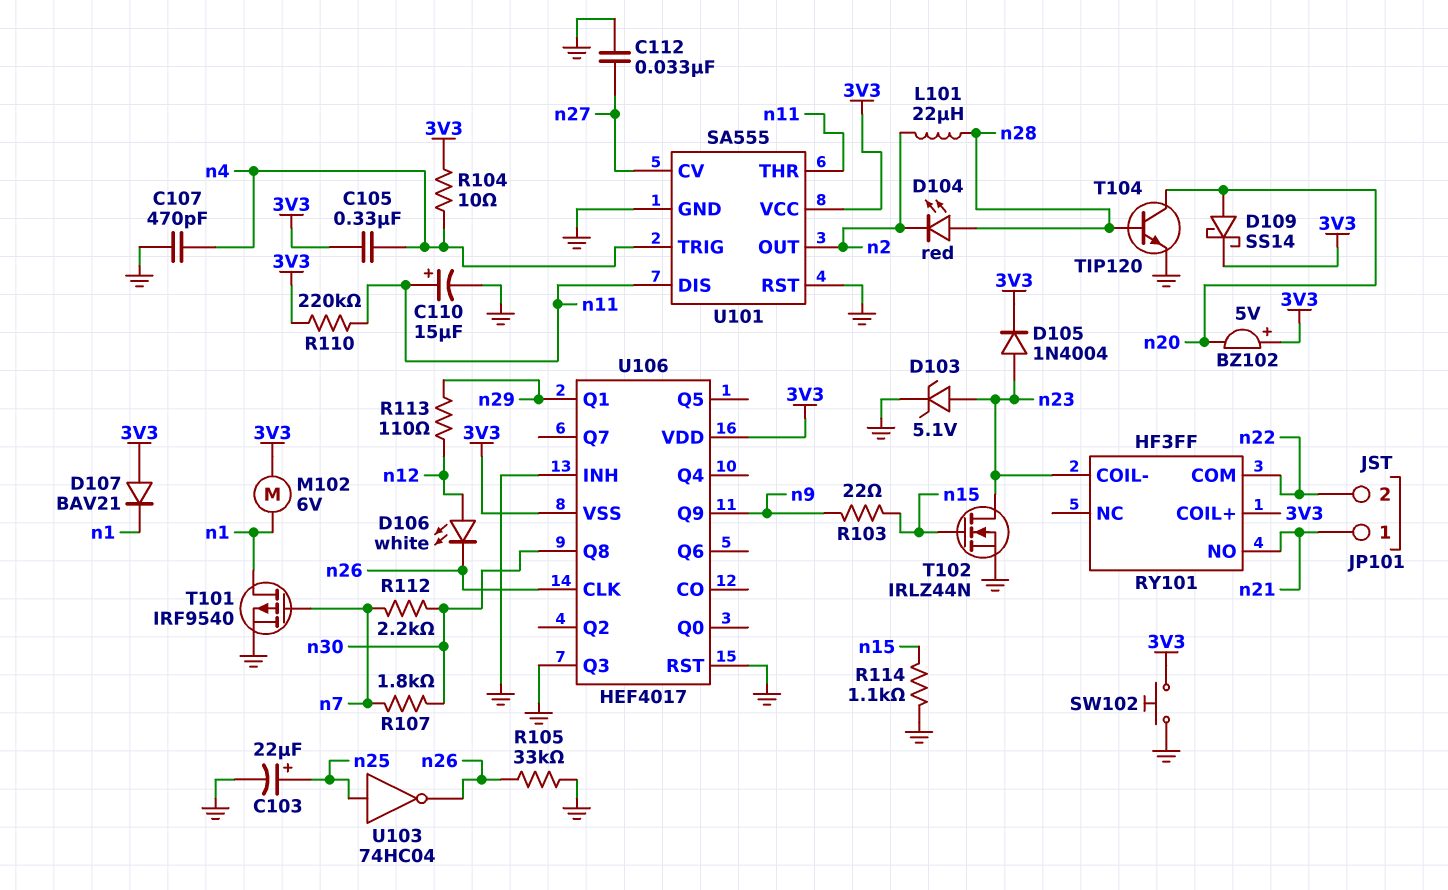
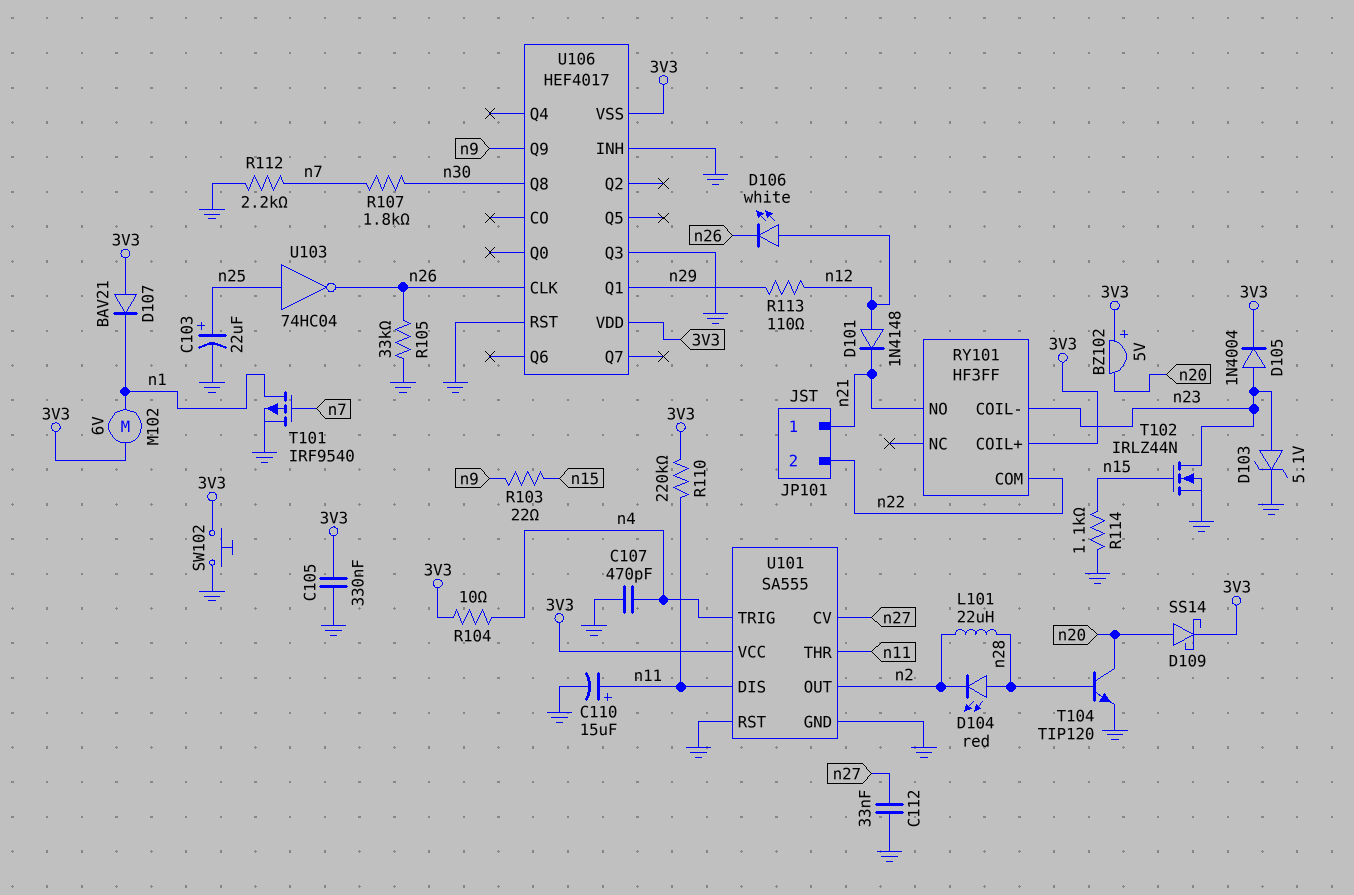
C105: 330nF (3V3, n4) -> 330nF (3V3, GND)
D101: none -> diode 1N4148 (A n12, K n21)
R112: 2.2k (n7, n30) -> 2.2k (GND, n7)

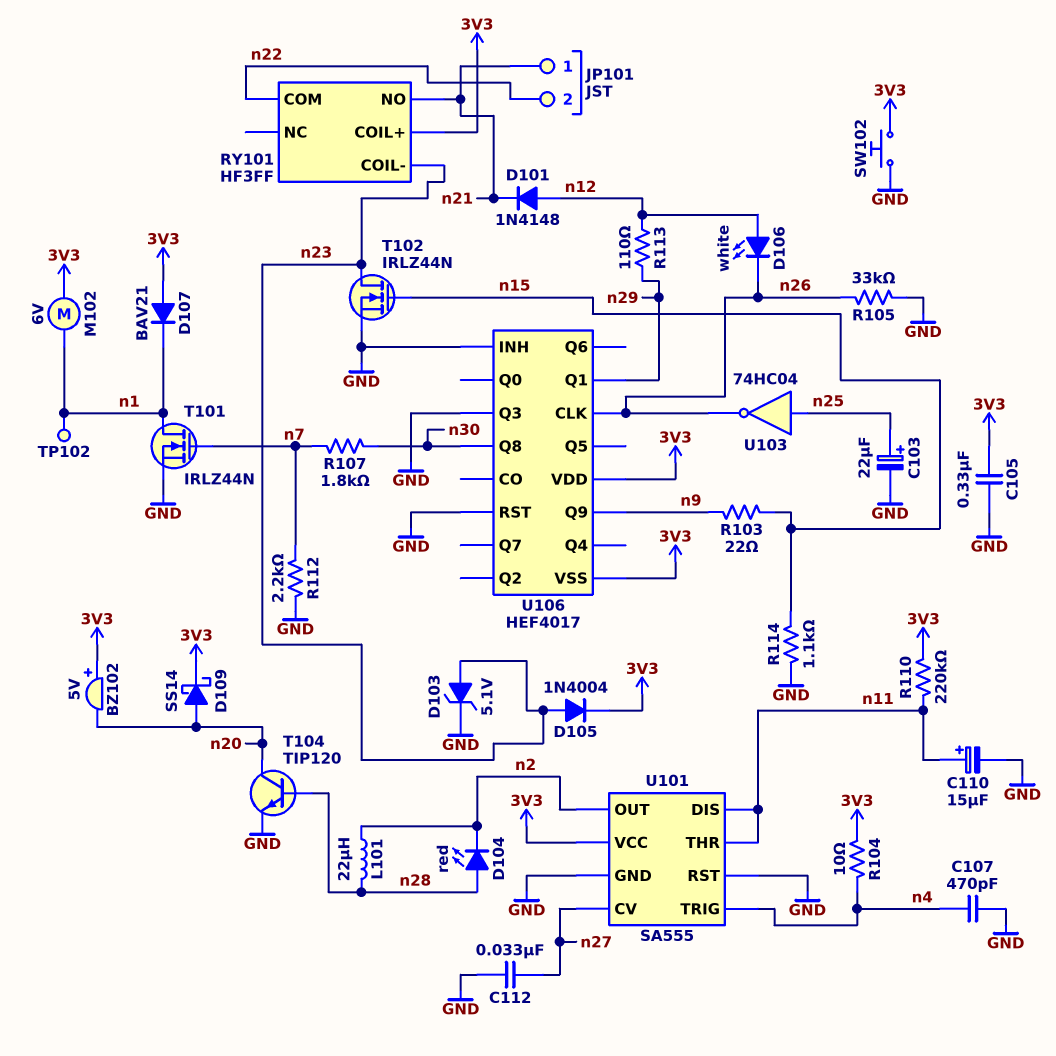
T101: PMOS IRF9540 (G n7, D n1, S GND) -> NMOS IRLZ44N (G n7, D n1, S GND)
TP102: none -> test point (n1)

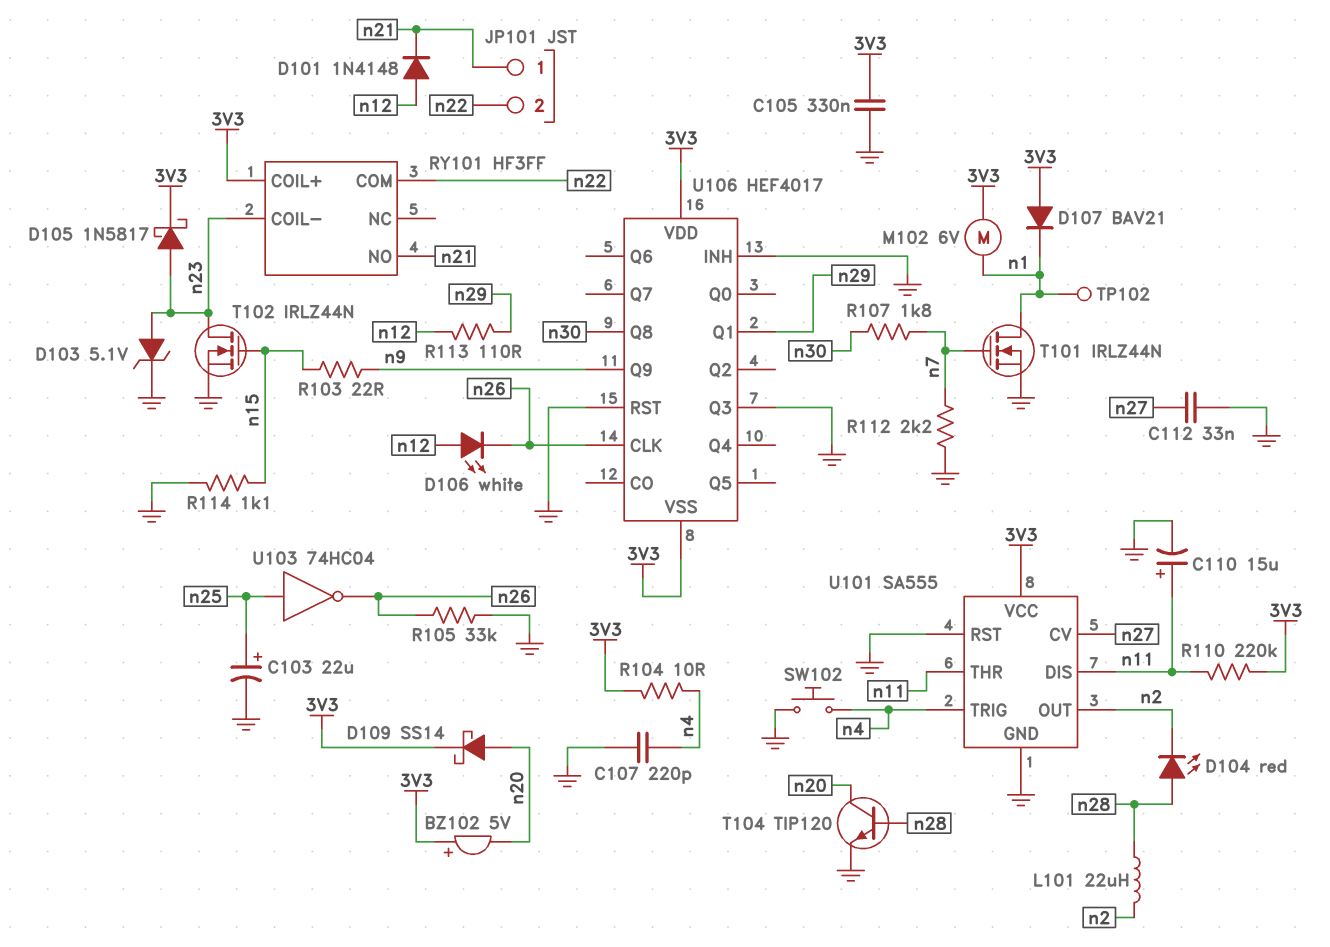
C107: 470pF (GND, n4) -> 220pF (GND, n4)
D105: diode 1N4004 (A n23, K 3V3) -> schottky 1N5817 (A n23, K 3V3)
SW102: button (3V3, GND) -> button (GND, n4)

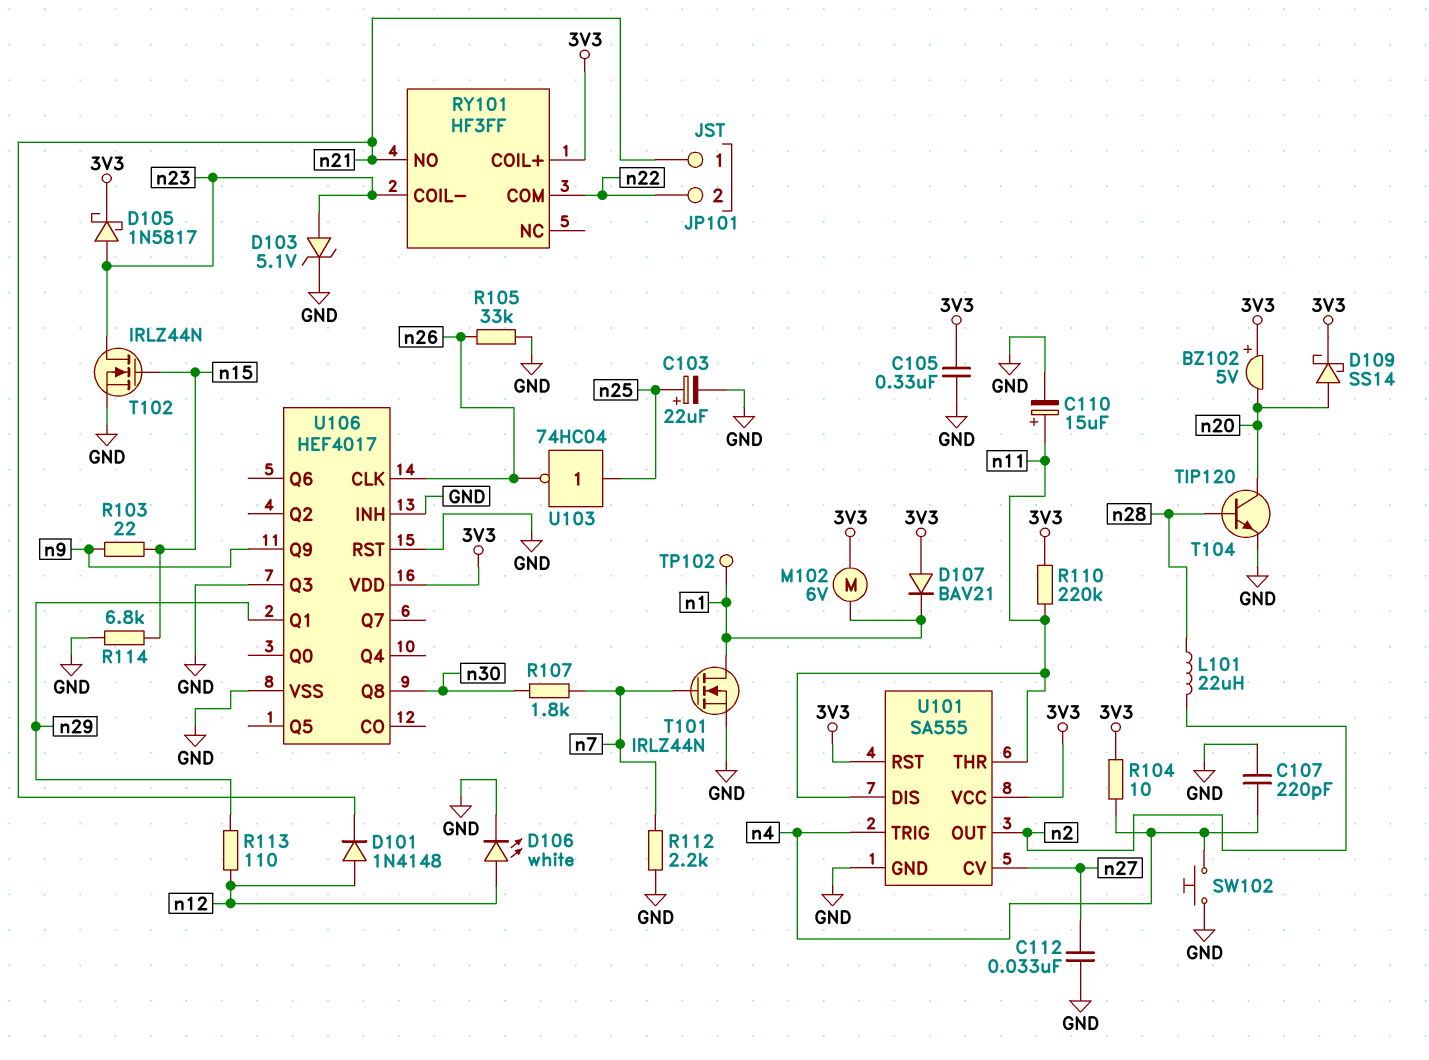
D104: LED red (A n28, K n2) -> none
D106: LED white (A n12, K n26) -> LED white (A n12, K GND)
R114: 1.1k (GND, n15) -> 6.8k (GND, n15)
U101 pin RST: GND -> 3V3
U106 pin VSS: 3V3 -> GND

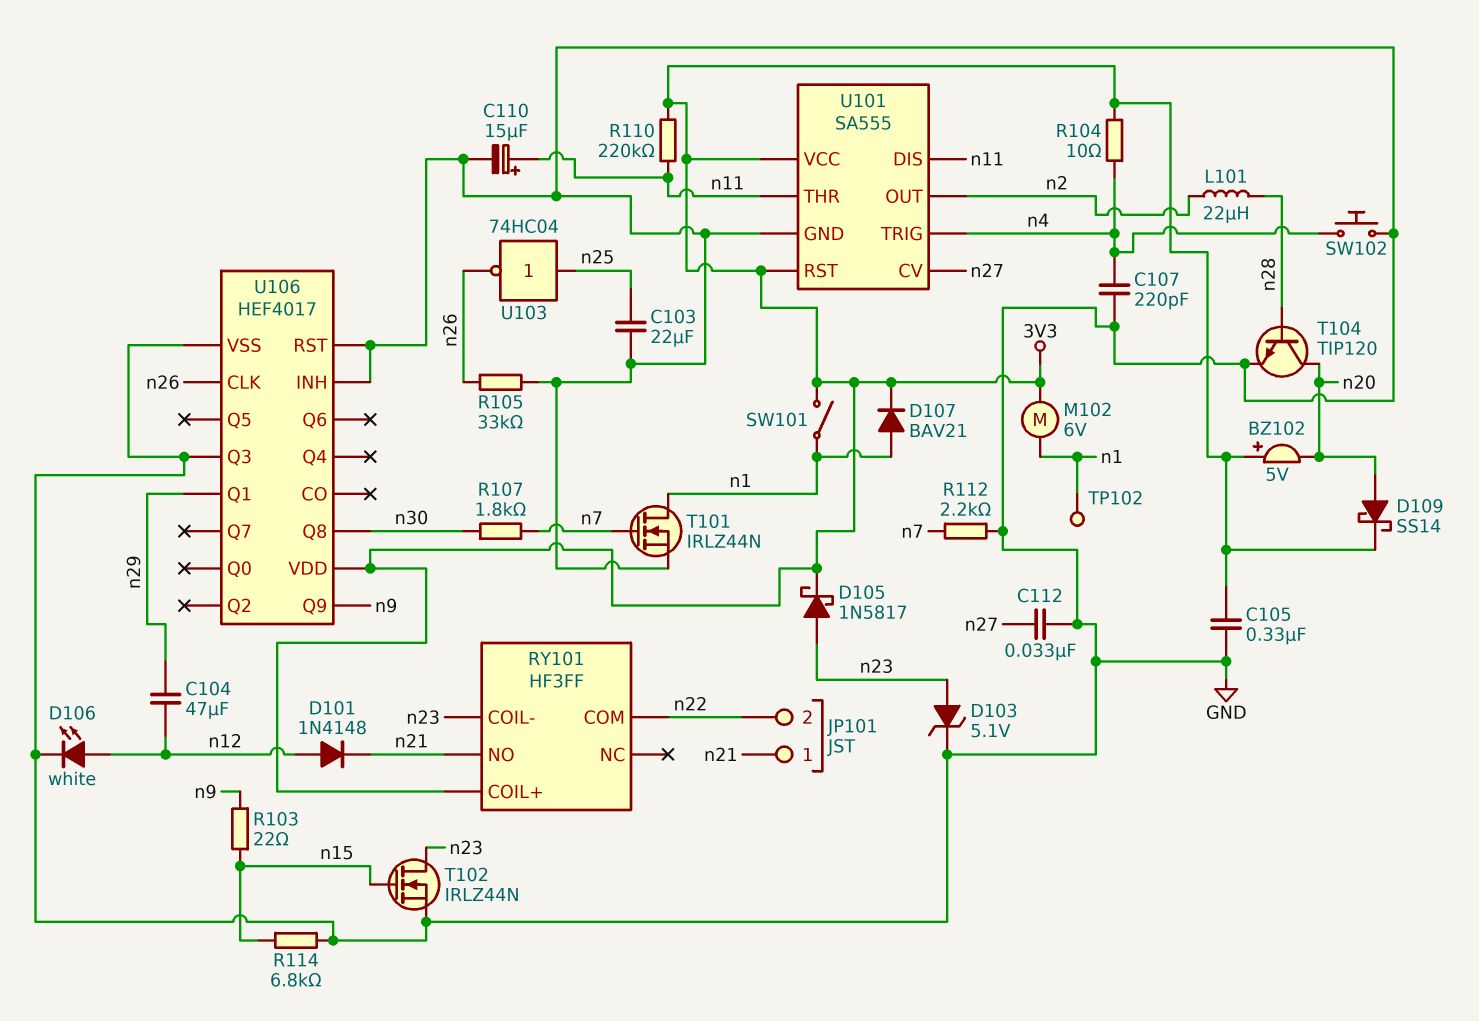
C103: 22uF (plus n25, minus GND) -> 22uF (GND, n25)
C104: none -> 47uF (n12, n29)
D107: diode BAV21 (A 3V3, K n1) -> diode BAV21 (A n1, K 3V3)
R113: 110 (n12, n29) -> none
SW101: none -> switch (3V3, n1)

